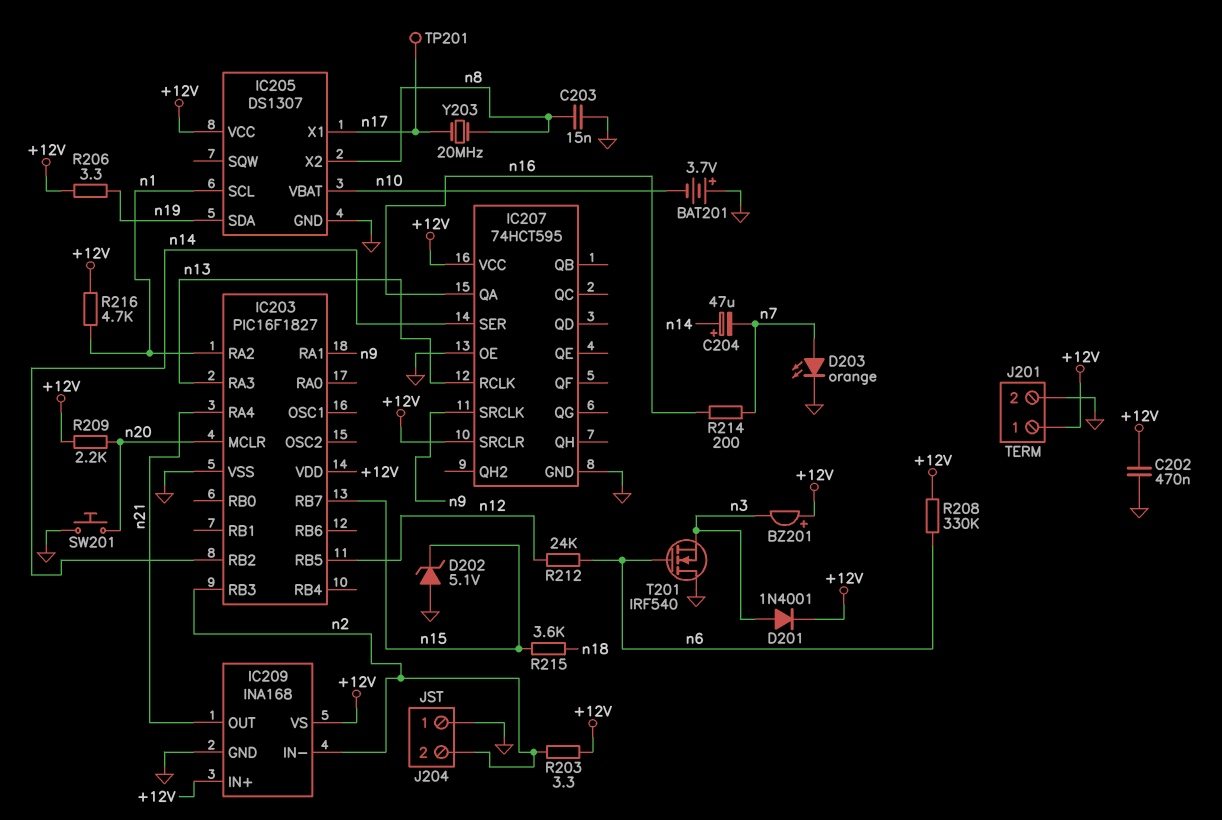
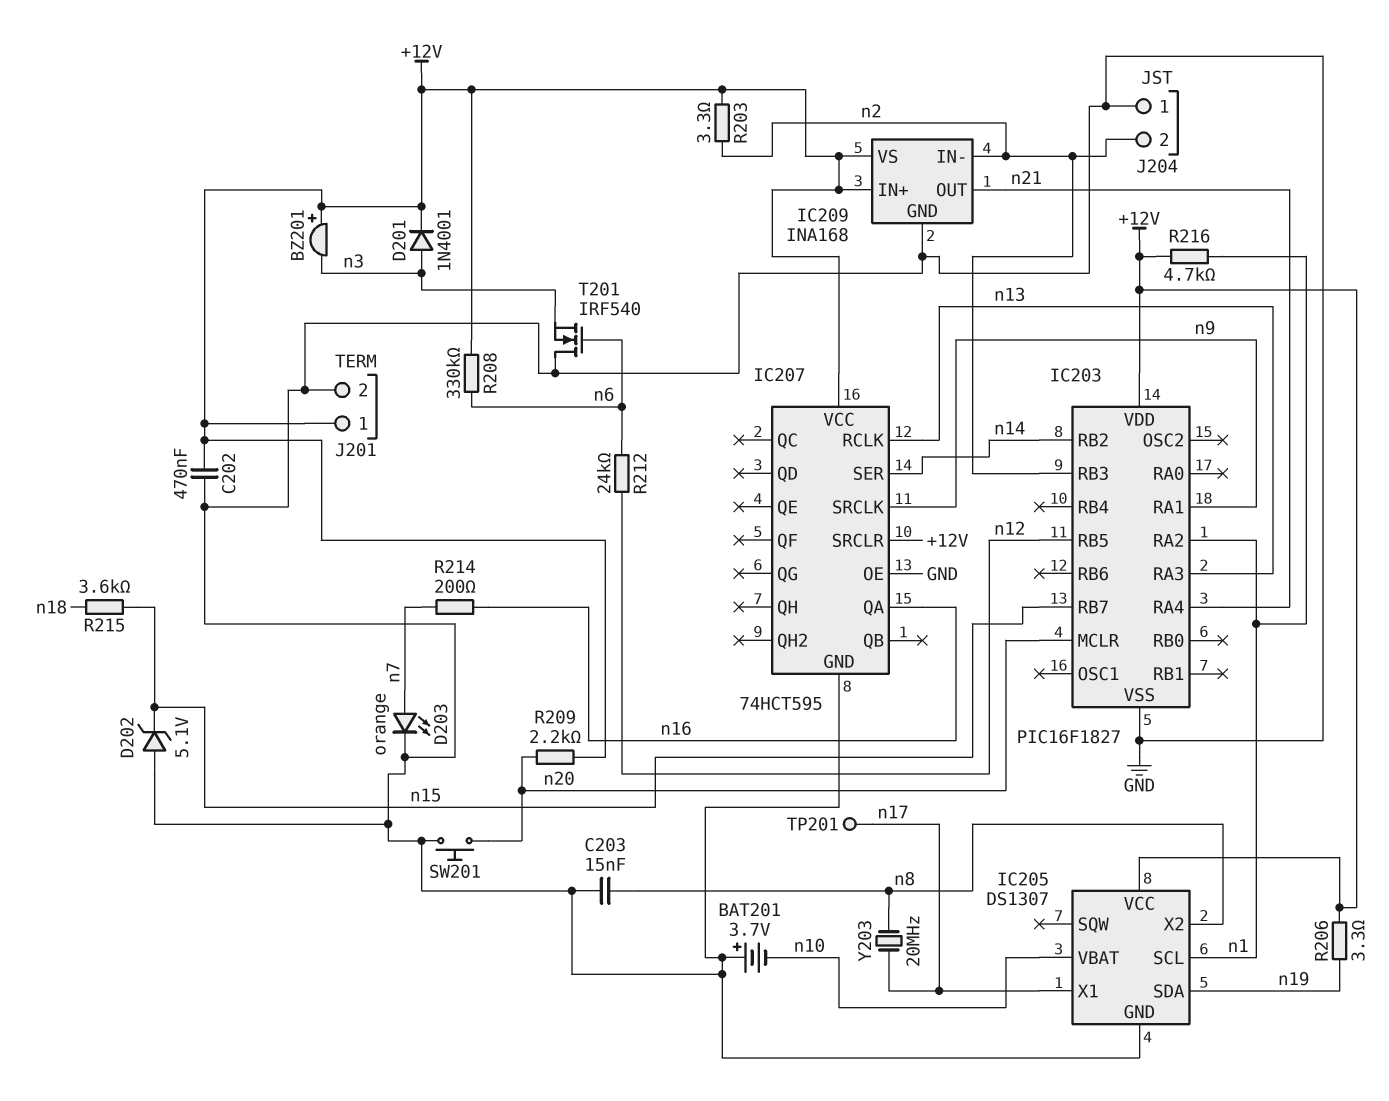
C204: 47uF (plus n14, minus n7) -> none

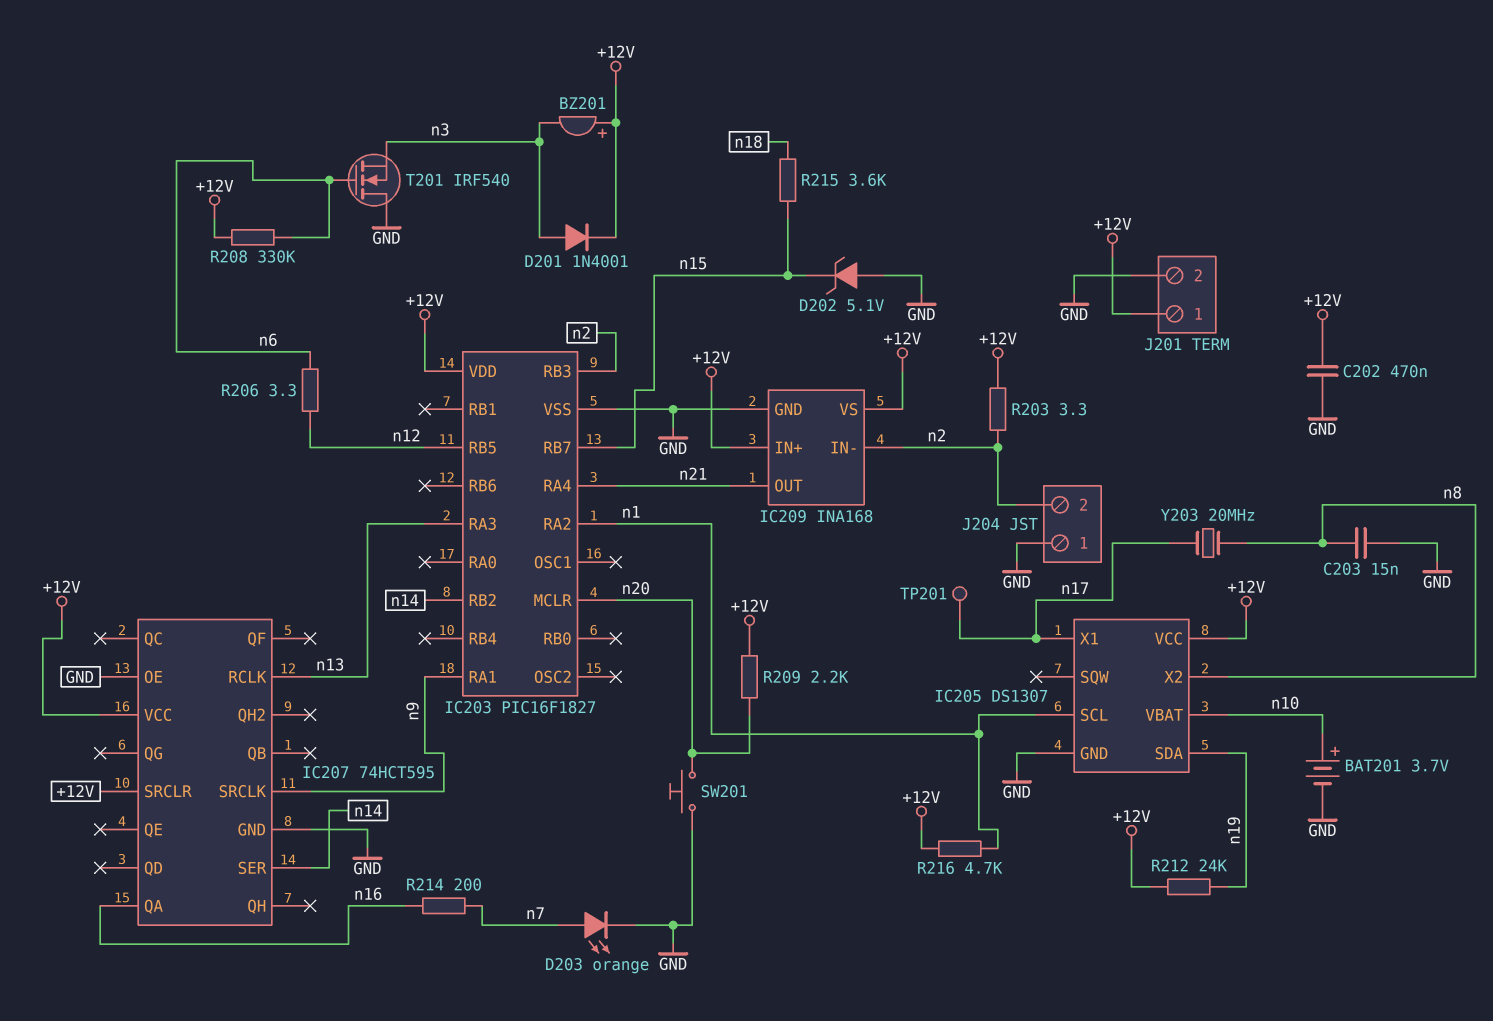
BAT201: 3.7V (plus GND, minus n10) -> 3.7V (plus n10, minus GND)
R206: 3.3 (+12V, n19) -> 3.3 (n6, n12)
R212: 24k (n6, n12) -> 24k (+12V, n19)

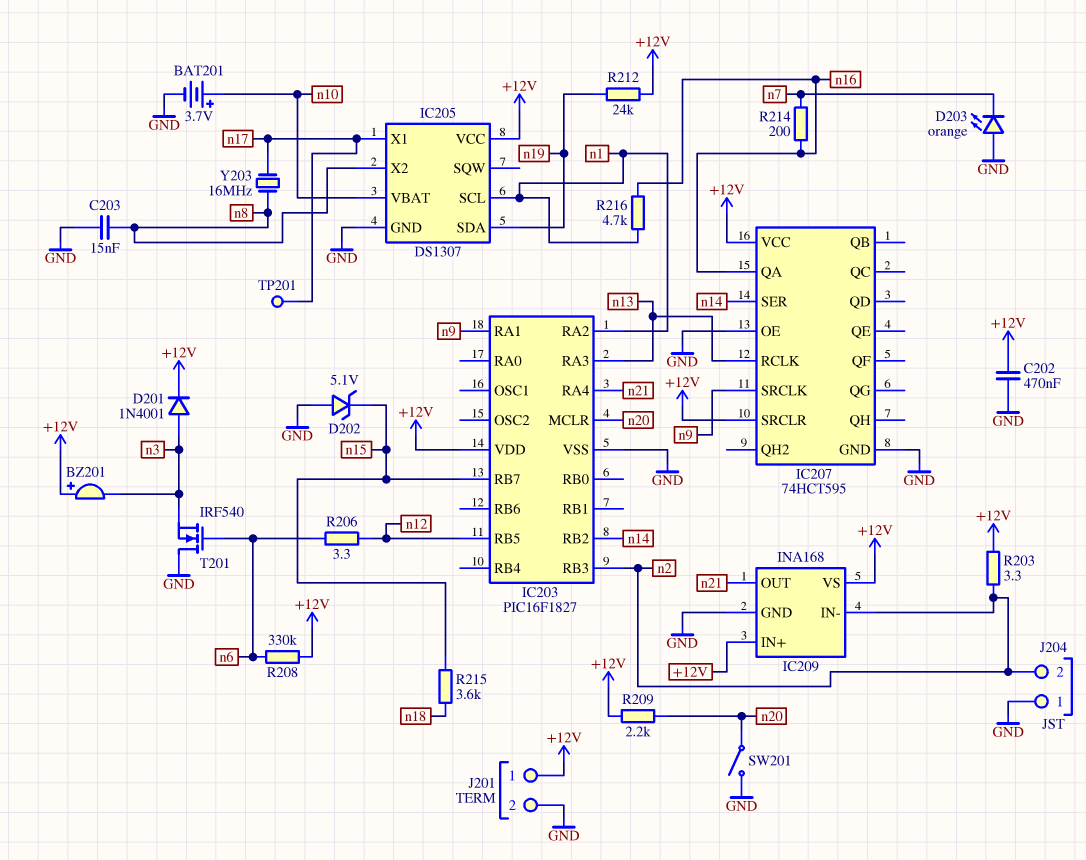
D203: LED orange (A n7, K GND) -> LED orange (A GND, K n7)
R216: 4.7k (+12V, n1) -> 4.7k (n1, n16)
SW201: button (GND, n20) -> switch (GND, n20)
Y203: 20MHz (n8, n17) -> 16MHz (n8, n17)

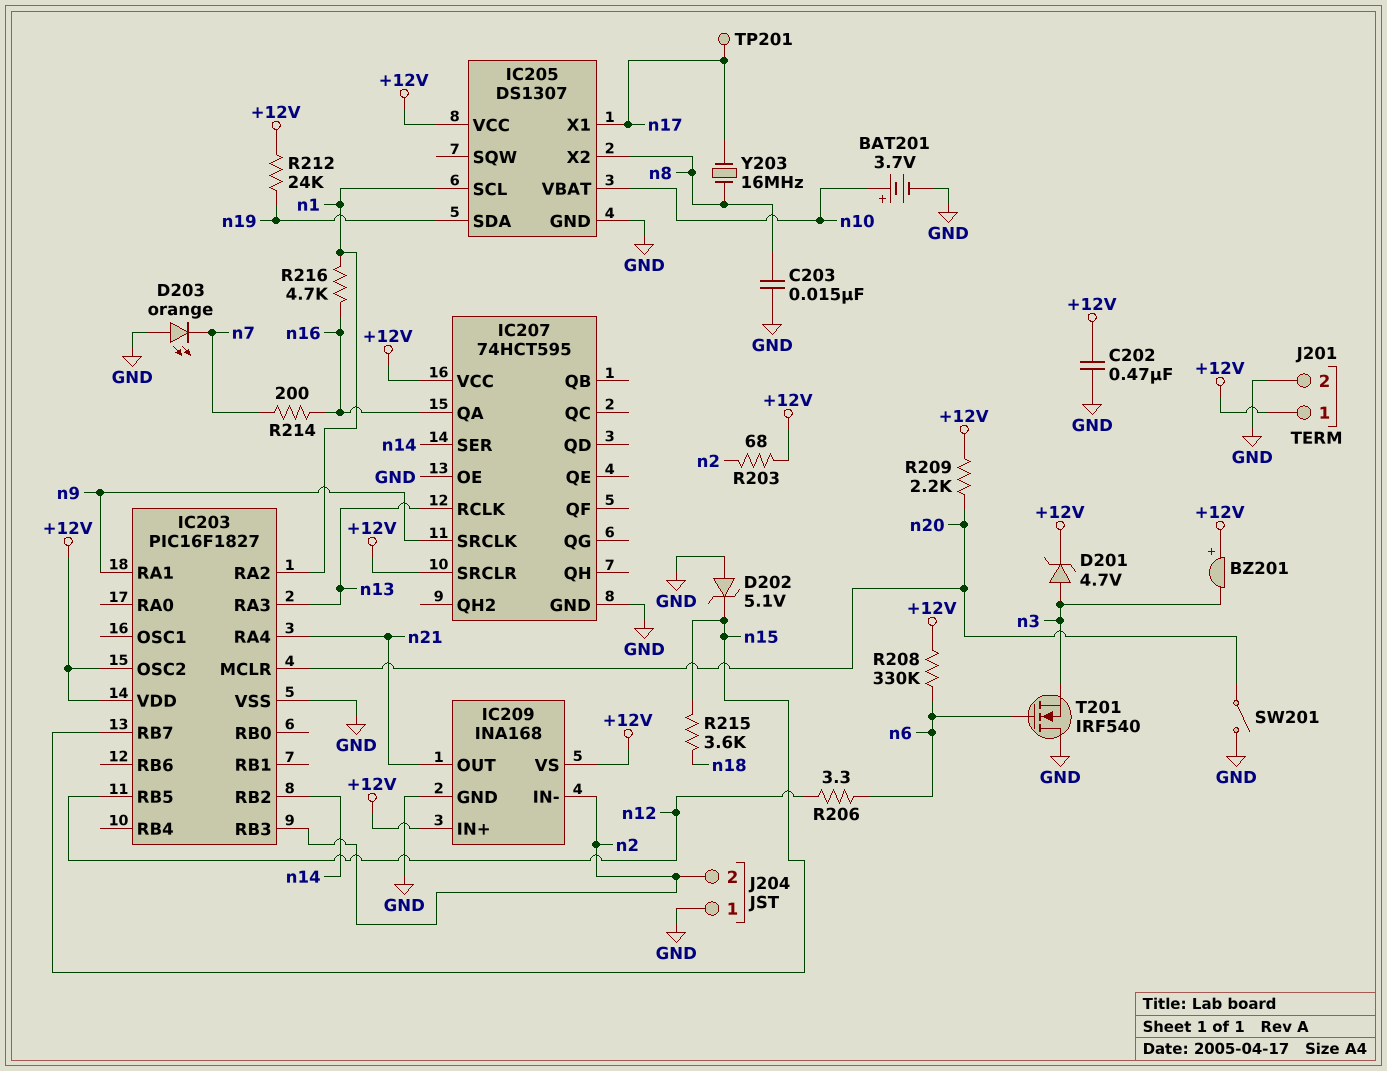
D201: diode 1N4001 (A n3, K +12V) -> zener 4.7V (A n3, K +12V)
IC203 pin OSC2: none -> +12V
R203: 3.3 (+12V, n2) -> 68 (+12V, n2)

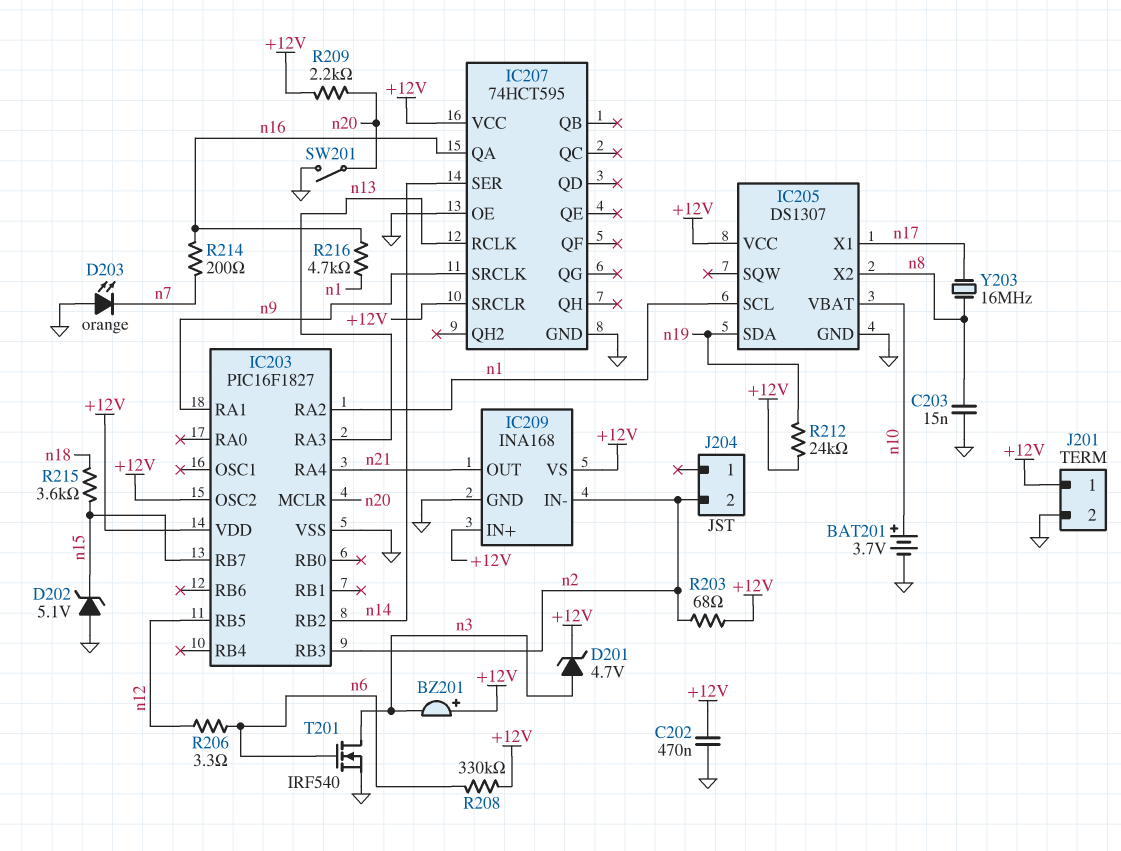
J204 pin 1: GND -> none
T201: NMOS IRF540 (G n6, D GND, S n3) -> NMOS IRF540 (G n6, D n3, S GND)
TP201: test point (n17) -> none

